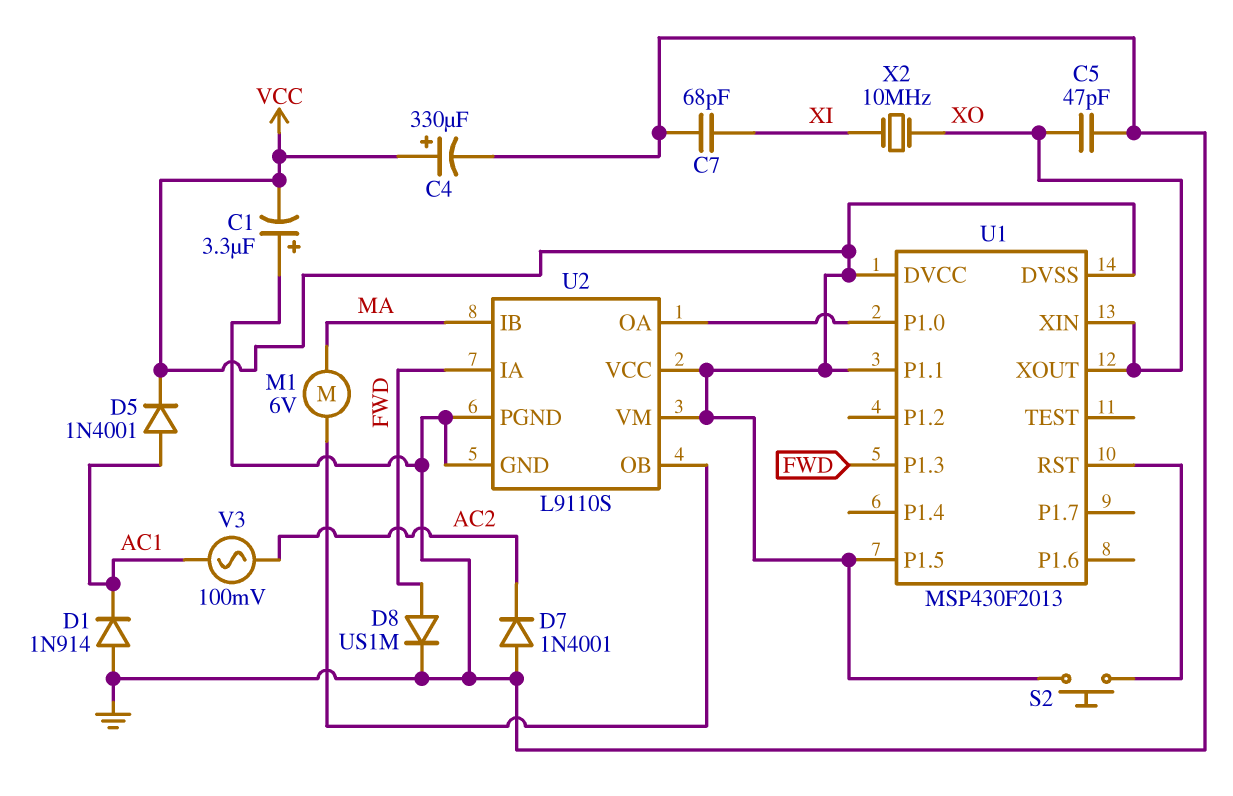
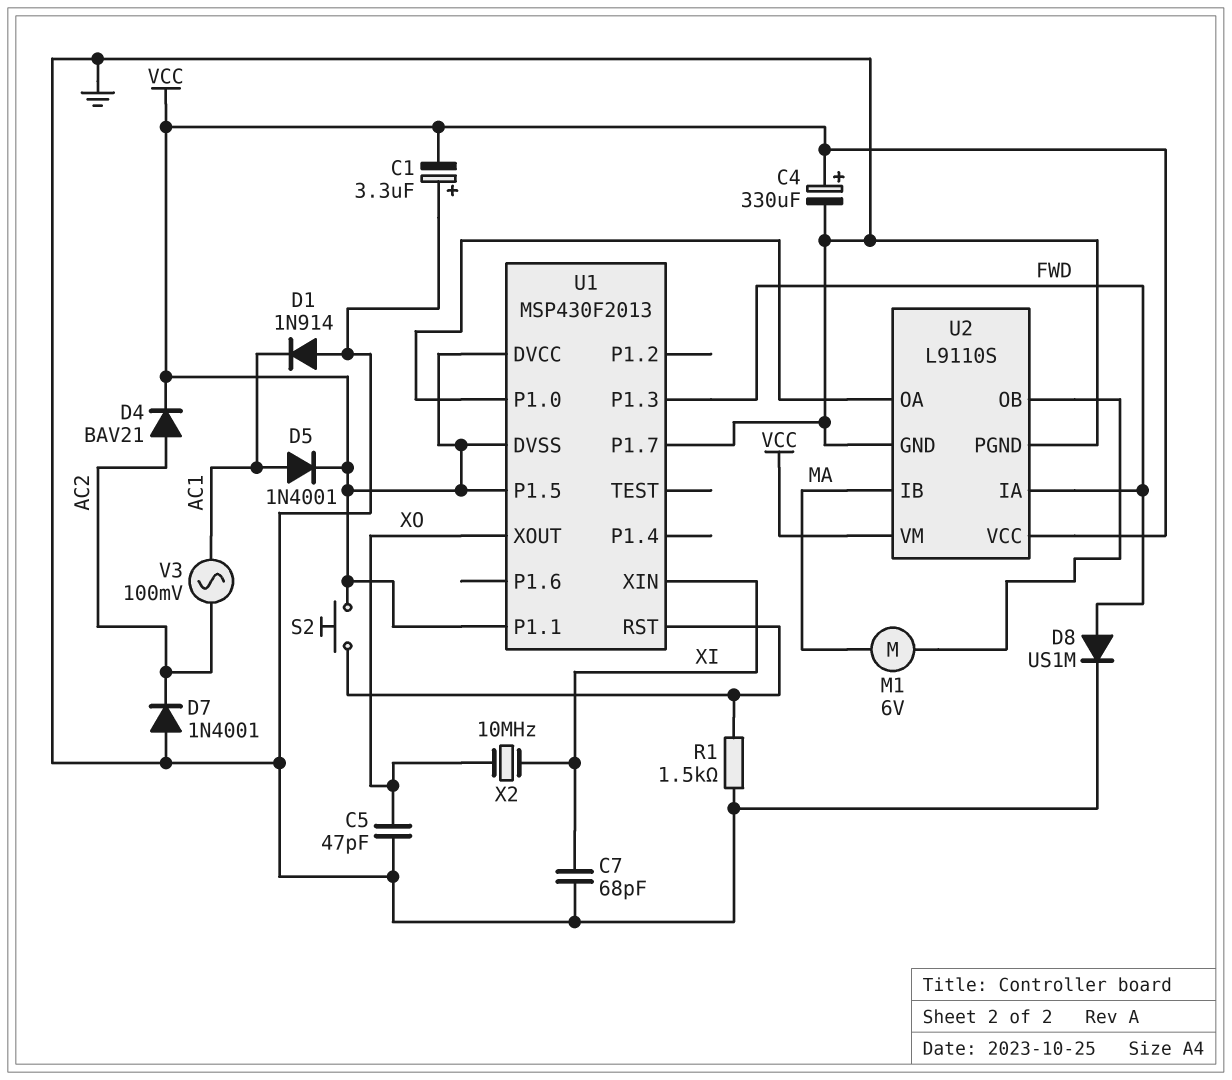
D4: none -> diode BAV21 (A AC2, K VCC)
R1: none -> 1.5k (GND, U1/RST)
U1 pin P1.7: none -> GND
U1 pin XIN: XO -> XI

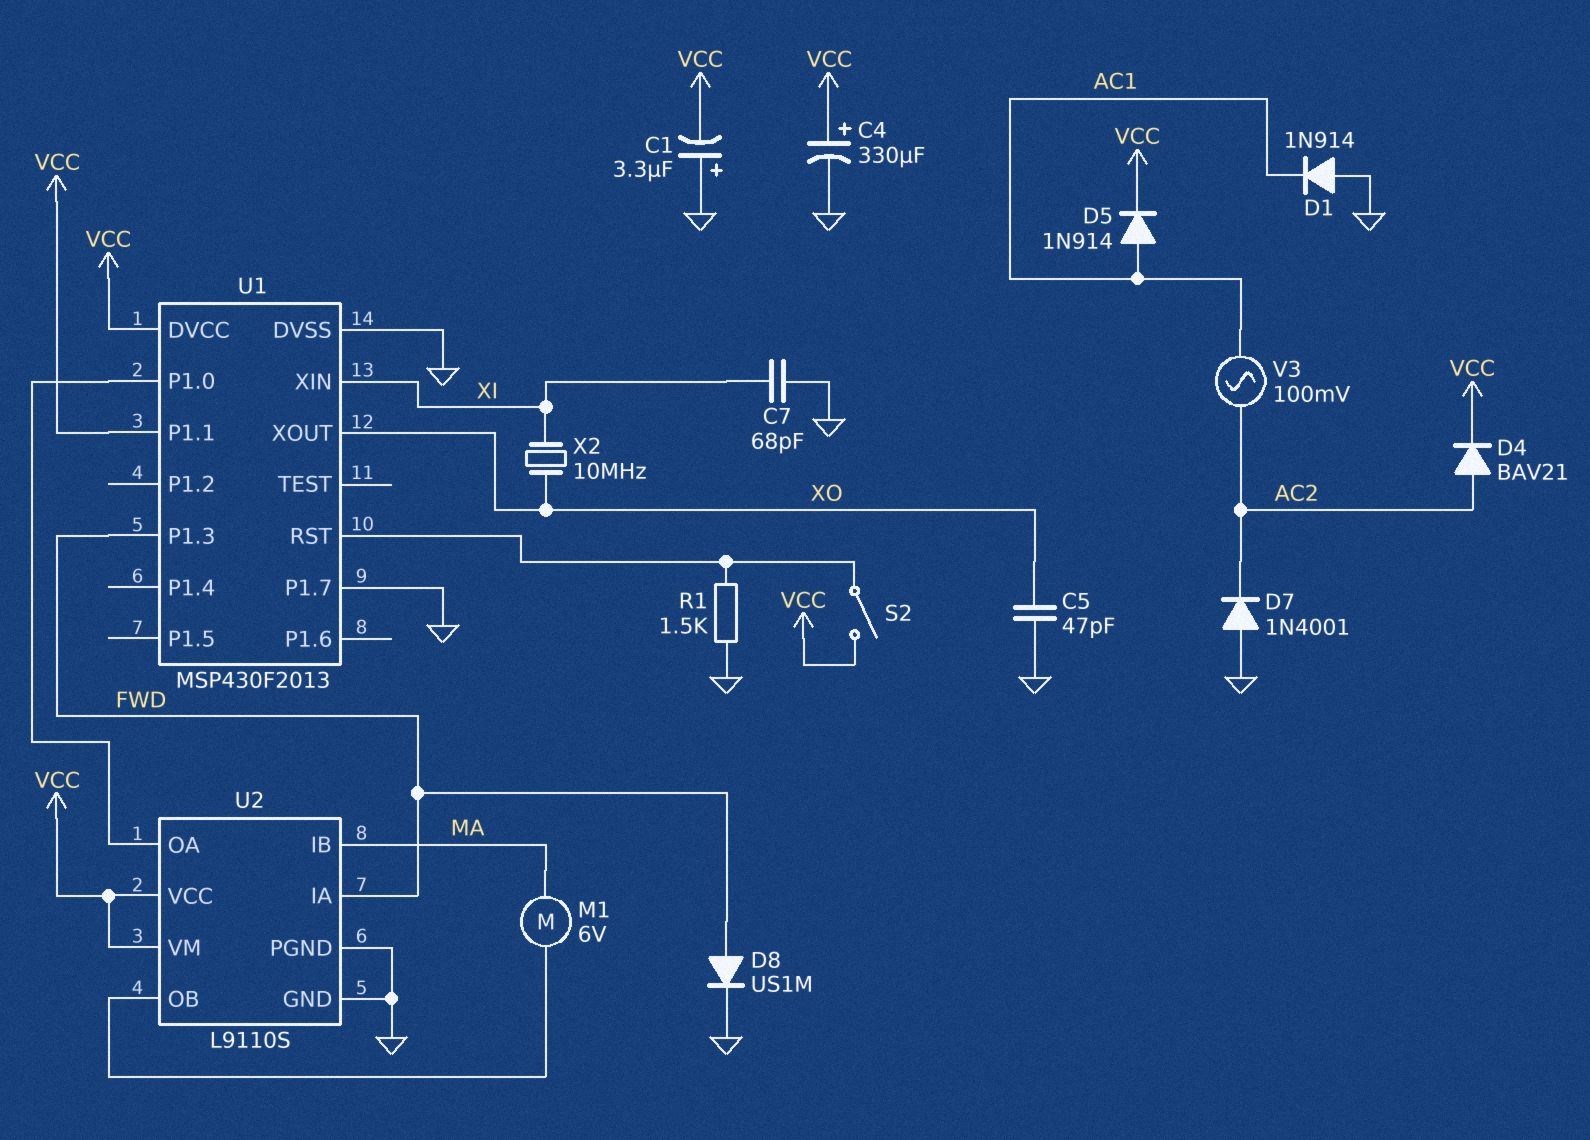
D5: diode 1N4001 (A AC1, K VCC) -> diode 1N914 (A AC1, K VCC)
S2: button (U1/RST, VCC) -> switch (U1/RST, VCC)
U1 pin DVSS: VCC -> GND
U1 pin P1.5: VCC -> none

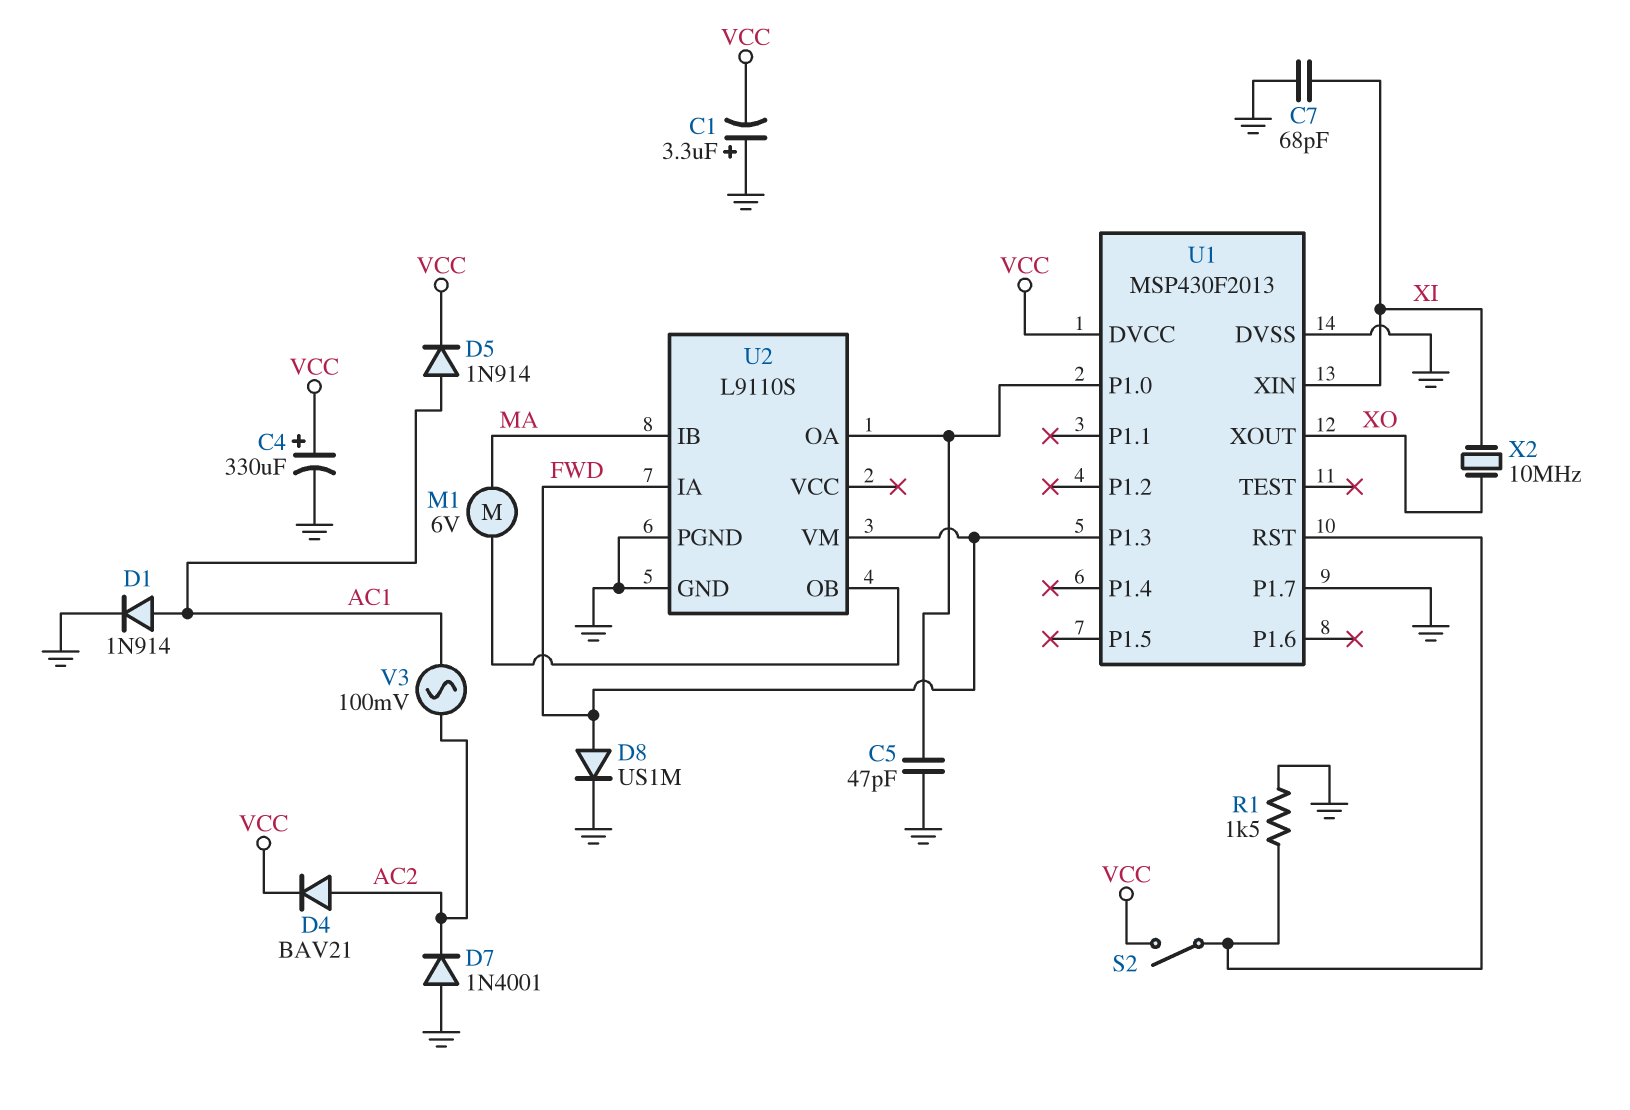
C5: 47pF (GND, XO) -> 47pF (GND, U1/P1.0)
D1: diode 1N914 (A GND, K AC1) -> diode 1N914 (A AC1, K GND)
U1 pin P1.1: VCC -> none
U2 pin VCC: VCC -> none
U2 pin VM: VCC -> FWD

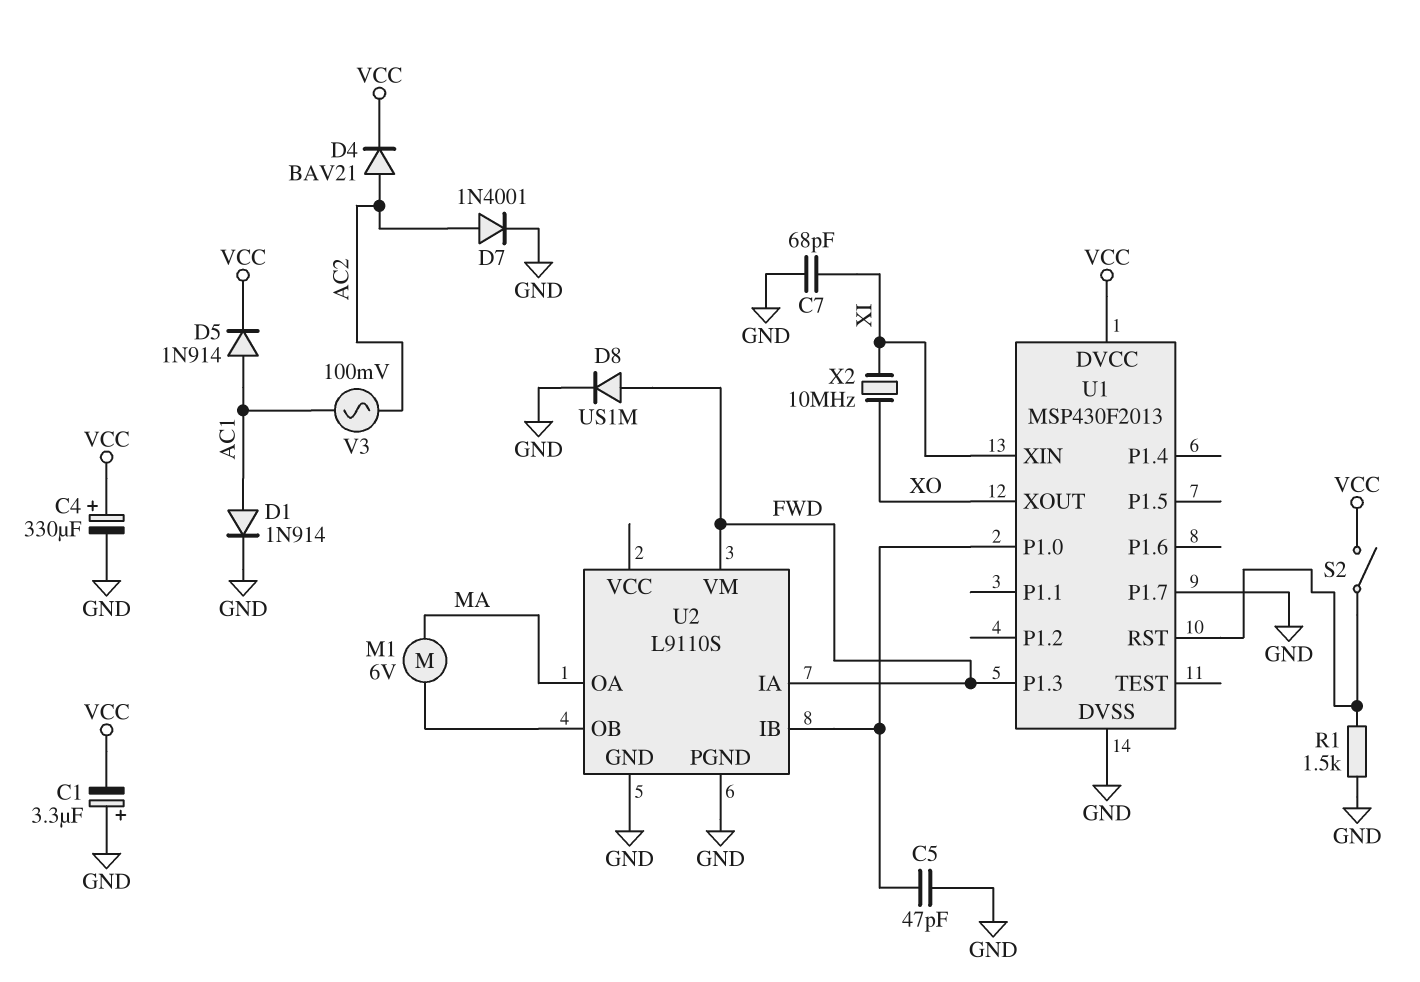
D7: diode 1N4001 (A GND, K AC2) -> diode 1N4001 (A AC2, K GND)
U2 pin IB: MA -> U1/P1.0
U2 pin OA: U1/P1.0 -> MA

